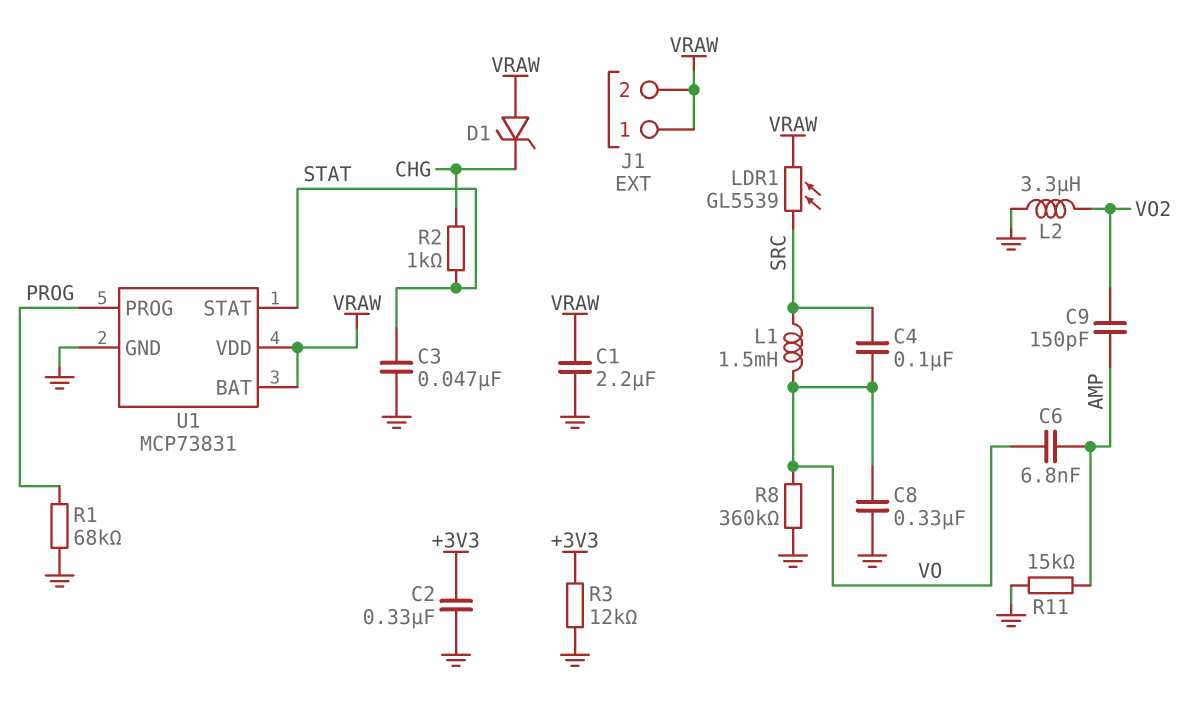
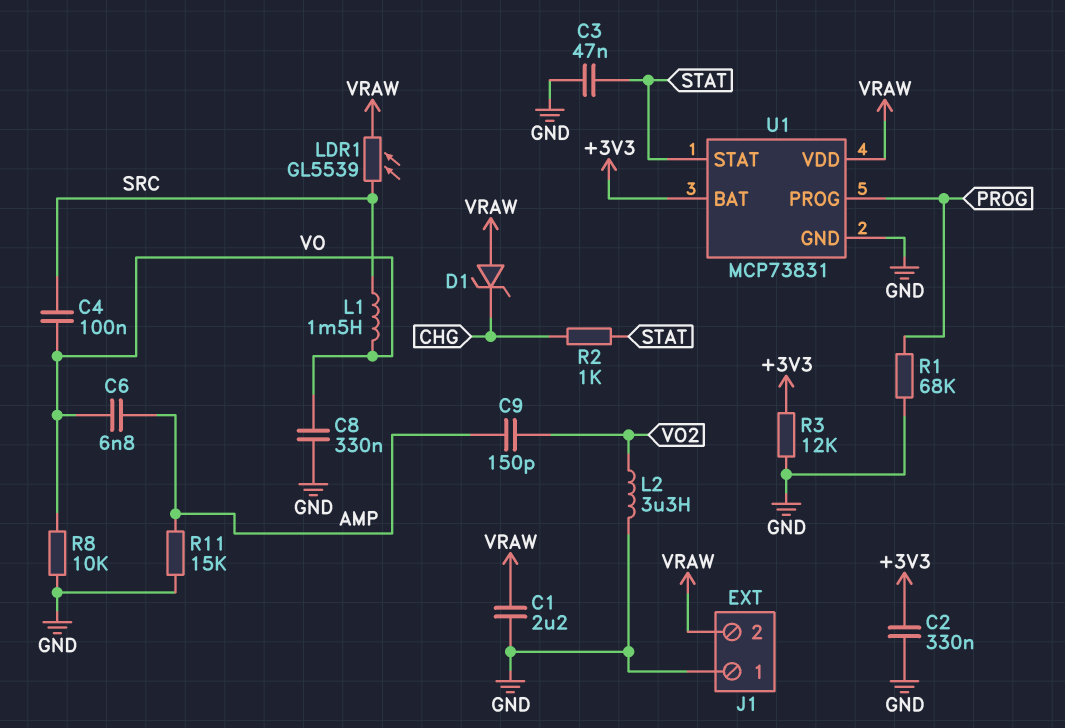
J1 pin 1: VRAW -> GND
R8: 360k (GND, VO) -> 10k (GND, VO)
U1 pin BAT: VRAW -> +3V3

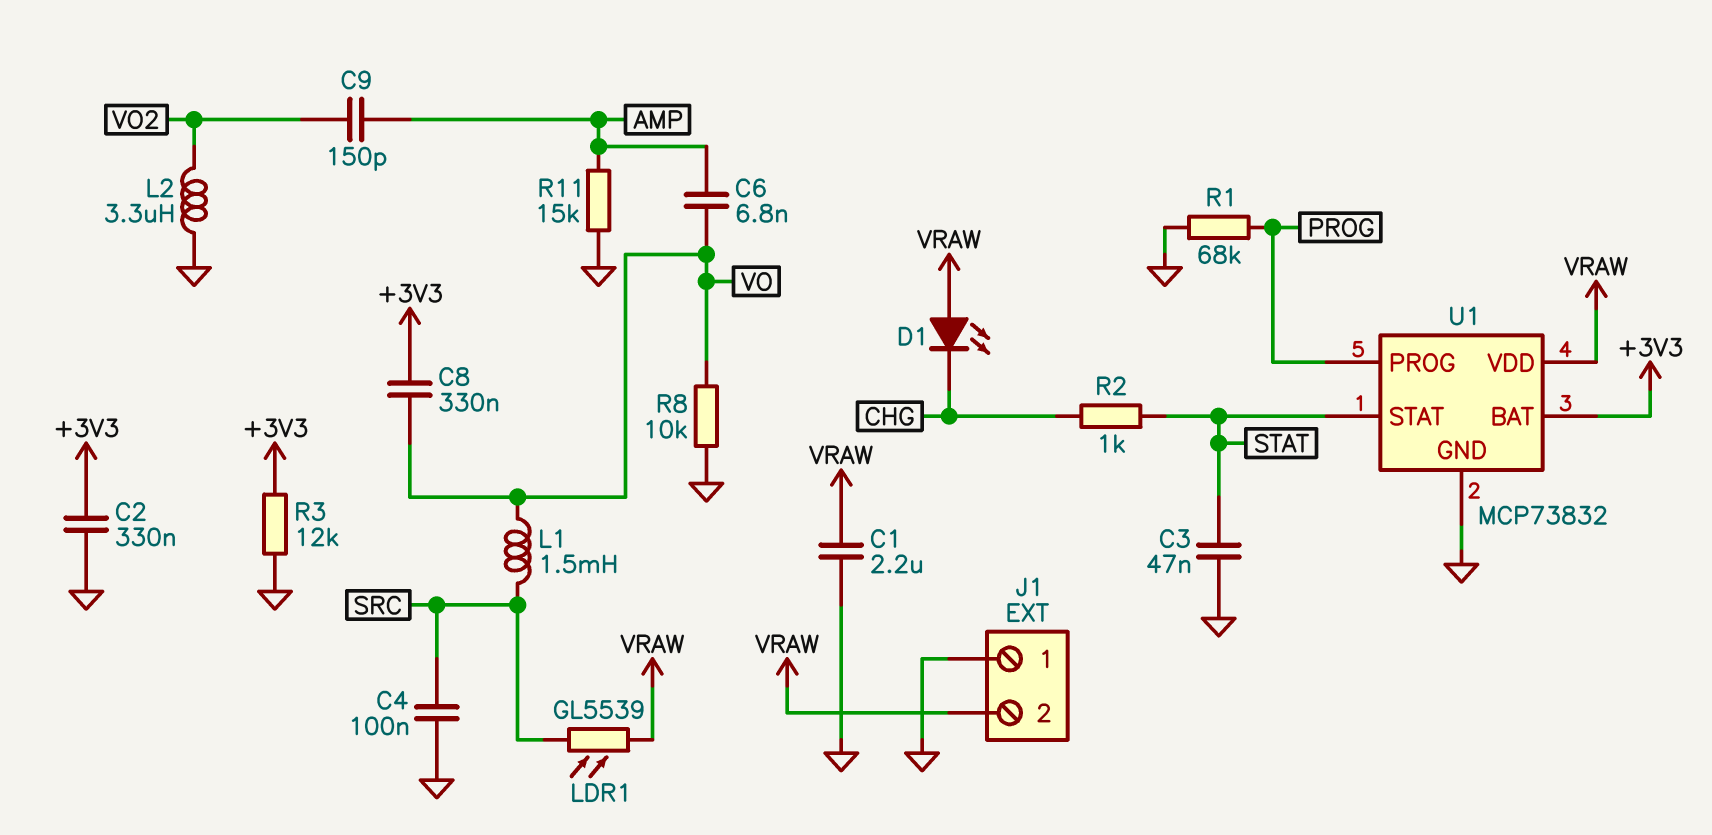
C4: 100nF (SRC, VO) -> 100nF (GND, SRC)
C8: 330nF (GND, VO) -> 330nF (+3V3, VO)
D1: zener (A VRAW, K CHG) -> LED (A VRAW, K CHG)
U1: MCP73831 -> MCP73832

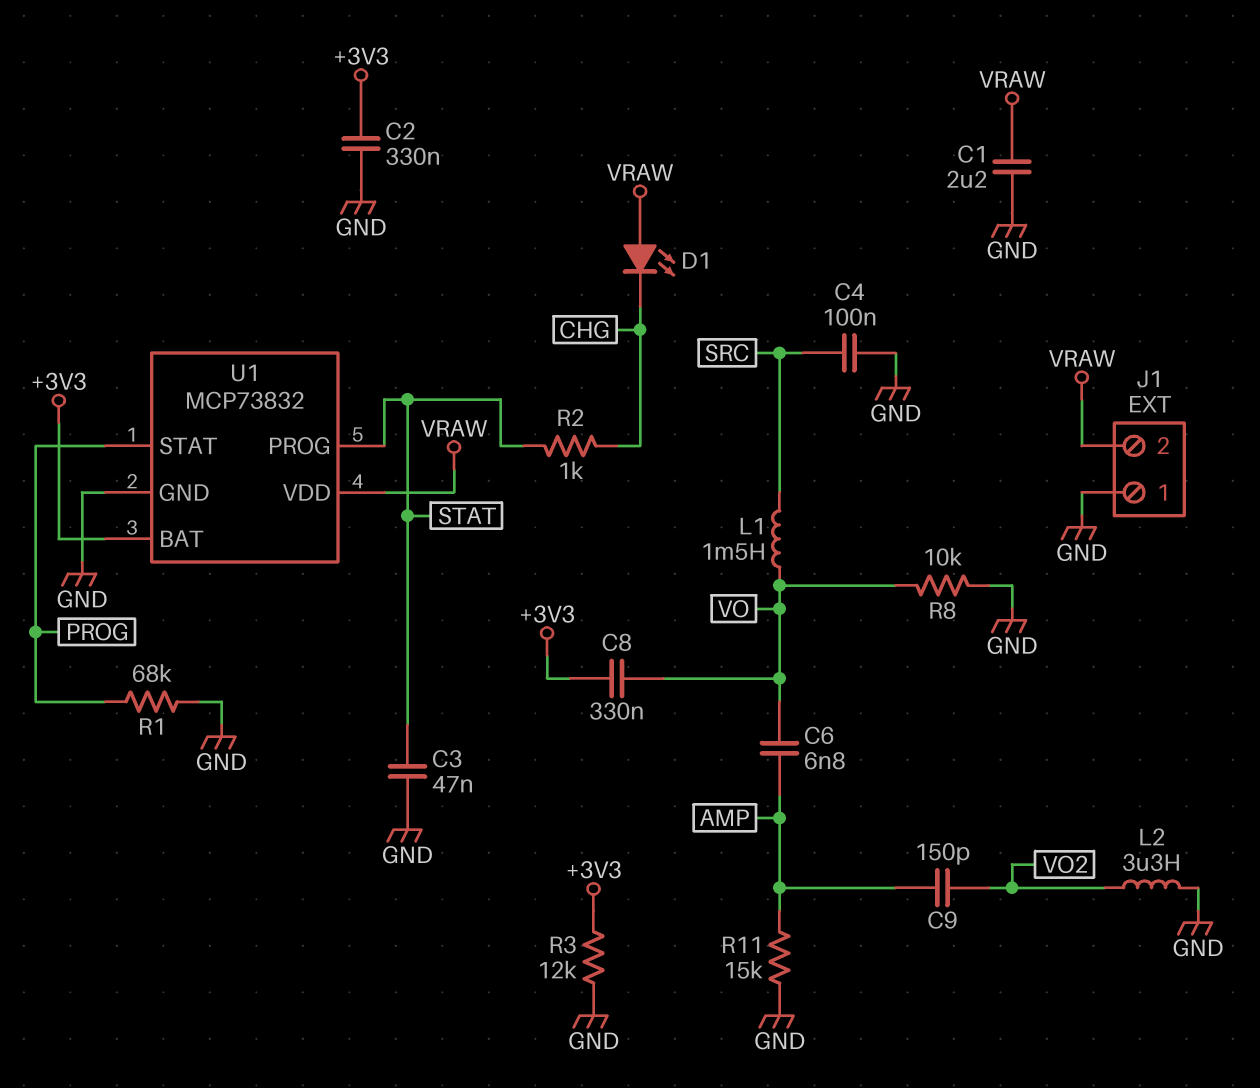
LDR1: GL5539 (SRC, VRAW) -> none
U1 pin PROG: PROG -> STAT
U1 pin STAT: STAT -> PROG

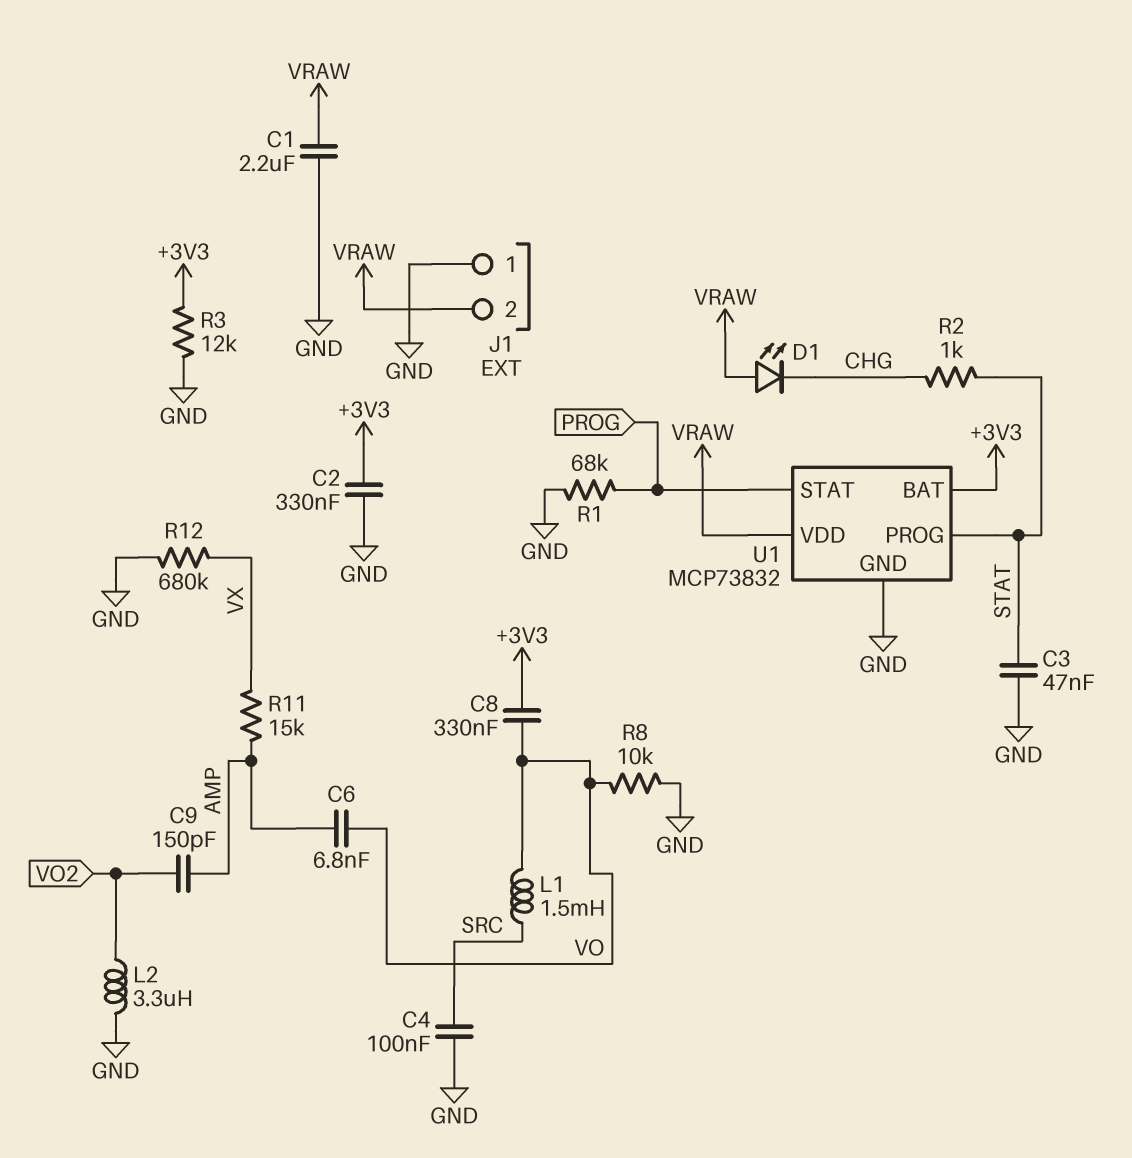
R11: 15k (AMP, GND) -> 15k (AMP, VX)
R12: none -> 680k (GND, VX)

